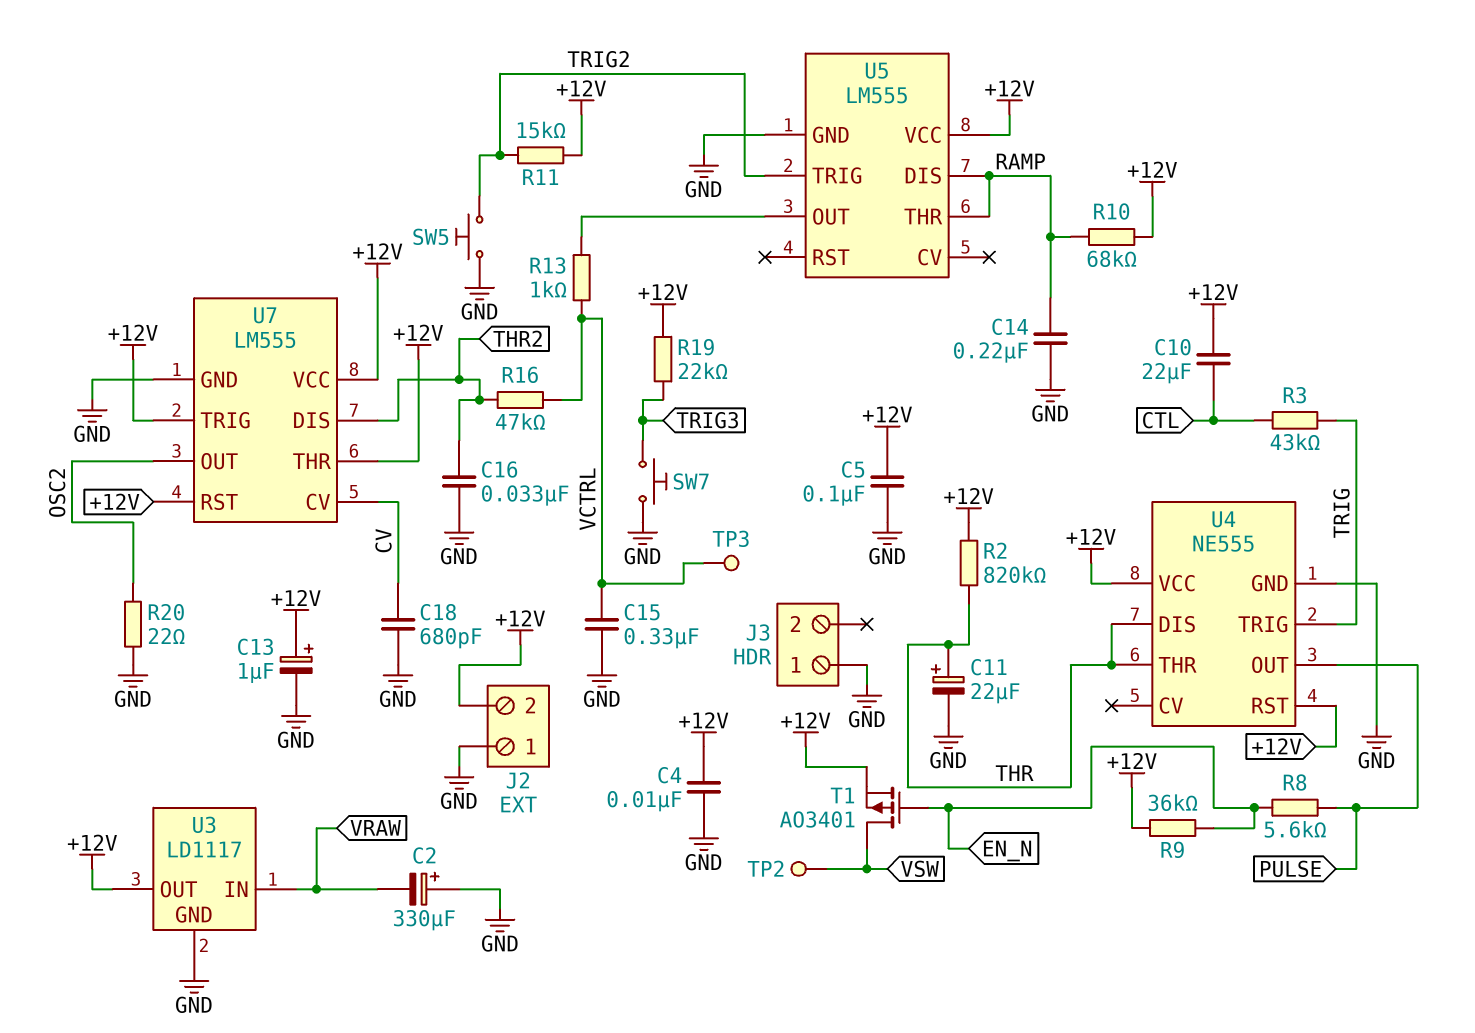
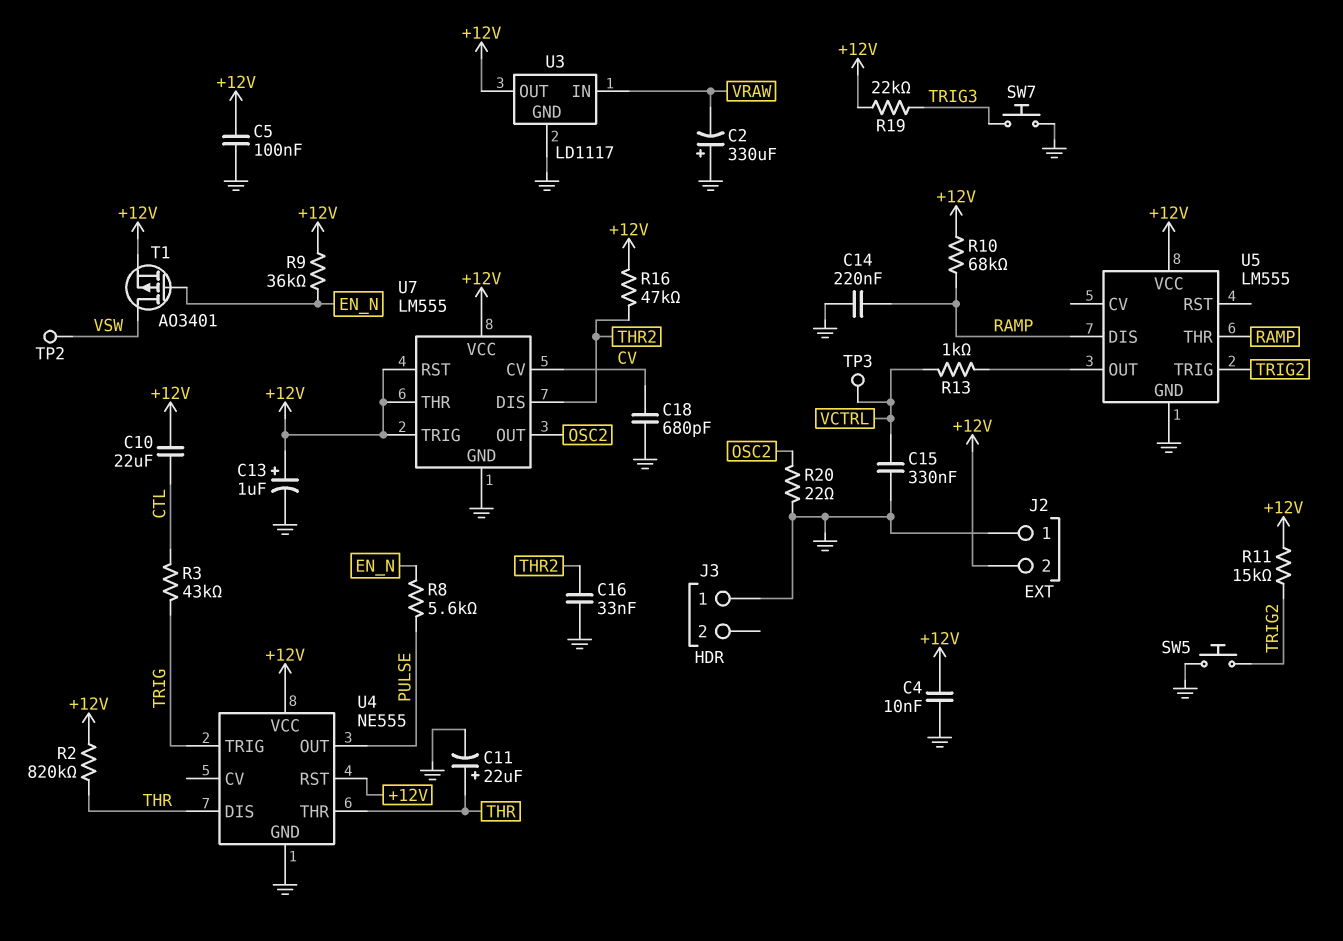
R16: 47k (THR2, VCTRL) -> 47k (+12V, THR2)

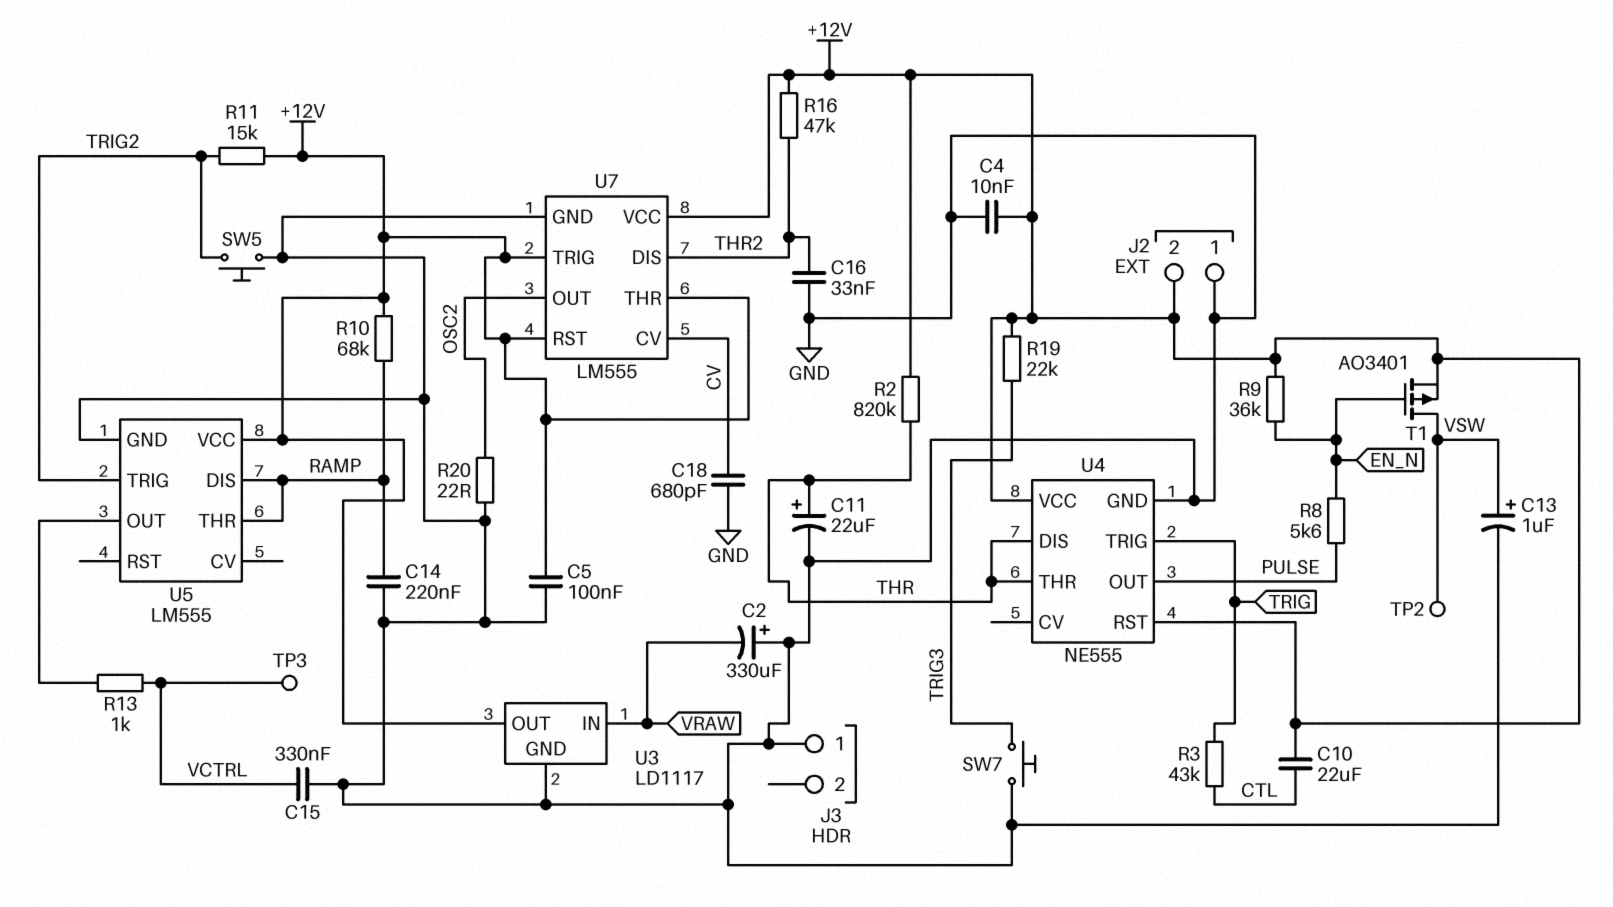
C13: 1uF (plus +12V, minus GND) -> 1uF (plus VSW, minus GND)

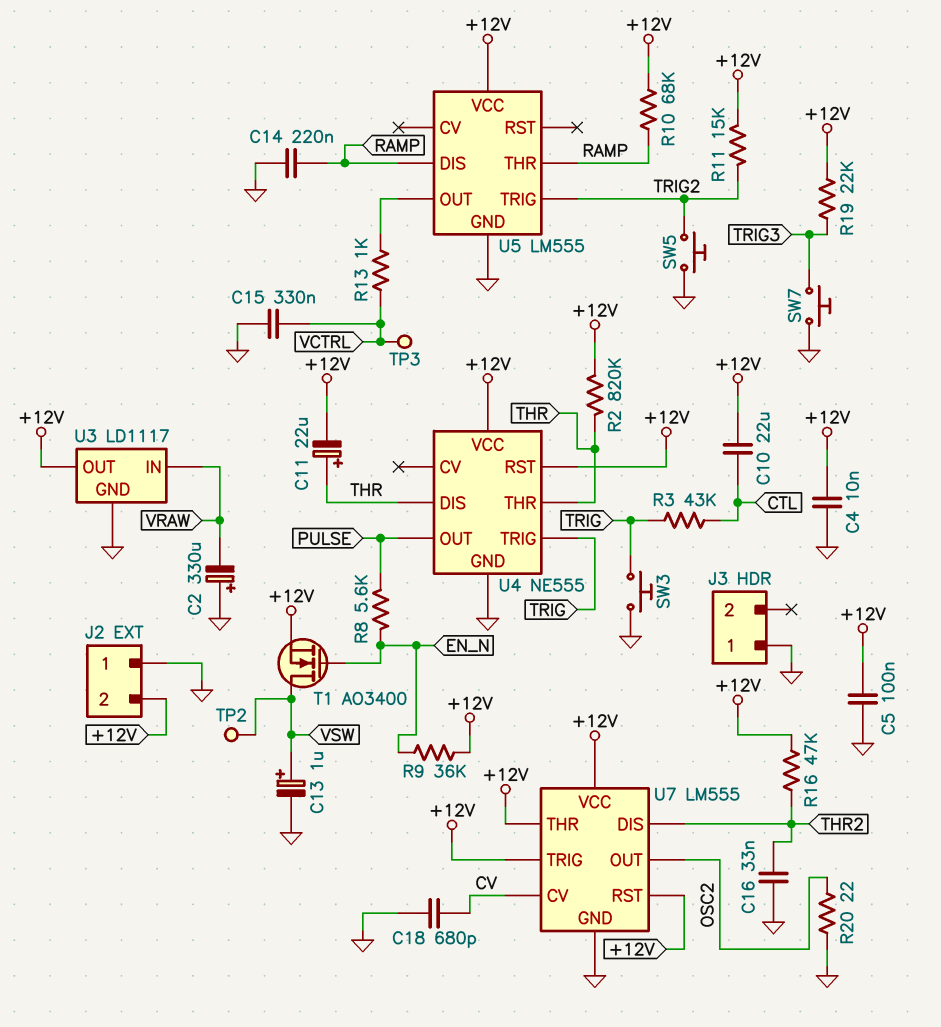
C11: 22uF (plus THR, minus GND) -> 22uF (plus THR, minus +12V)
SW3: none -> button (GND, TRIG)
T1: PMOS AO3401 (G EN_N, D VSW, S +12V) -> NMOS AO3400 (G EN_N, D VSW, S +12V)

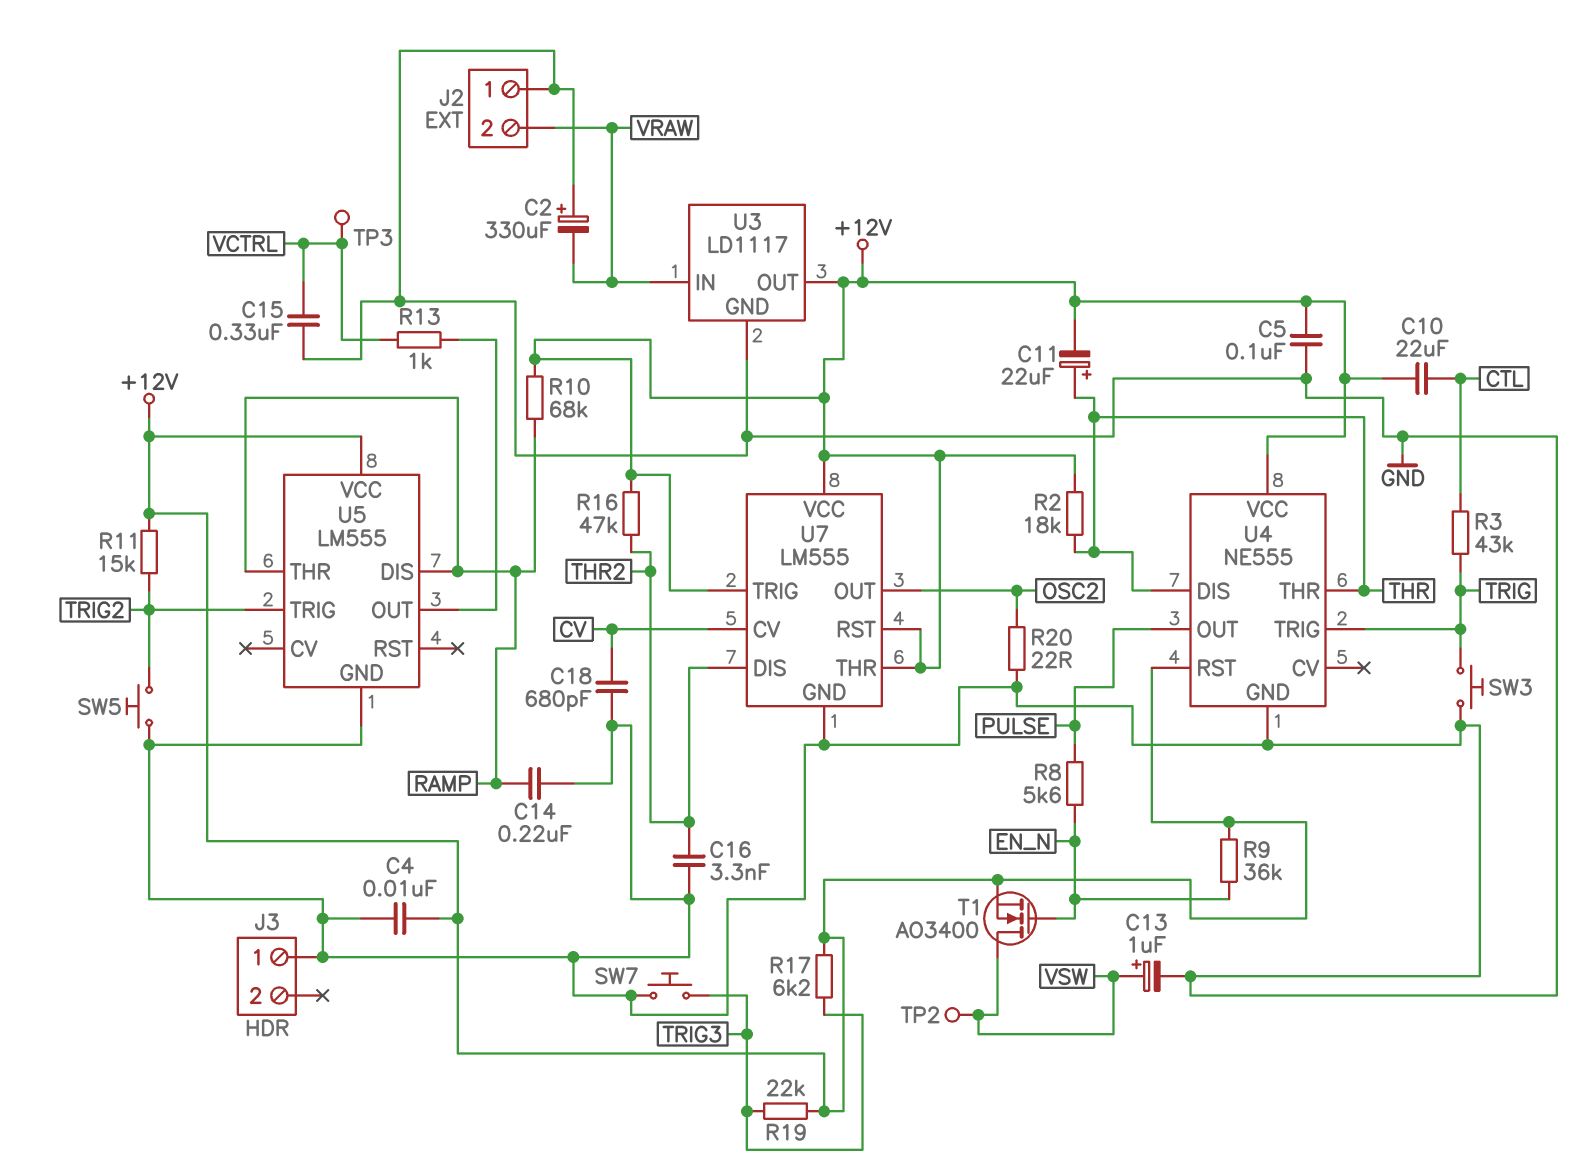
C16: 33nF (GND, THR2) -> 3.3nF (GND, THR2)
J2 pin 2: +12V -> VRAW
R2: 820k (+12V, THR) -> 18k (+12V, THR)
R17: none -> 6.2k (+12V, TRIG3)

